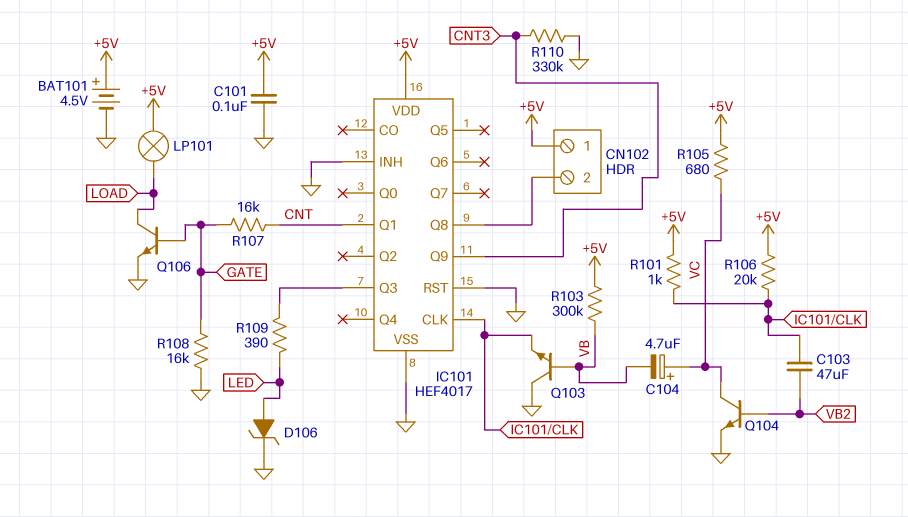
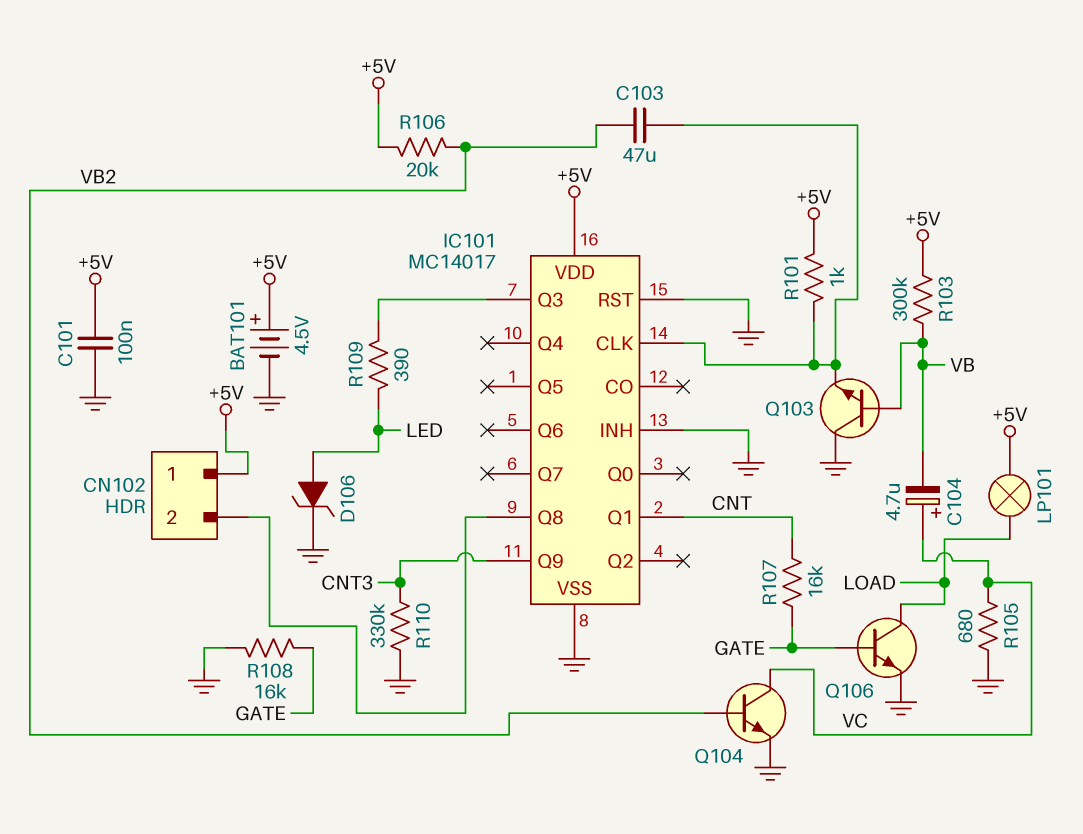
IC101: HEF4017 -> MC14017
R105: 680 (+5V, VC) -> 680 (GND, VC)
R106: 20k (+5V, IC101/CLK) -> 20k (+5V, VB2)

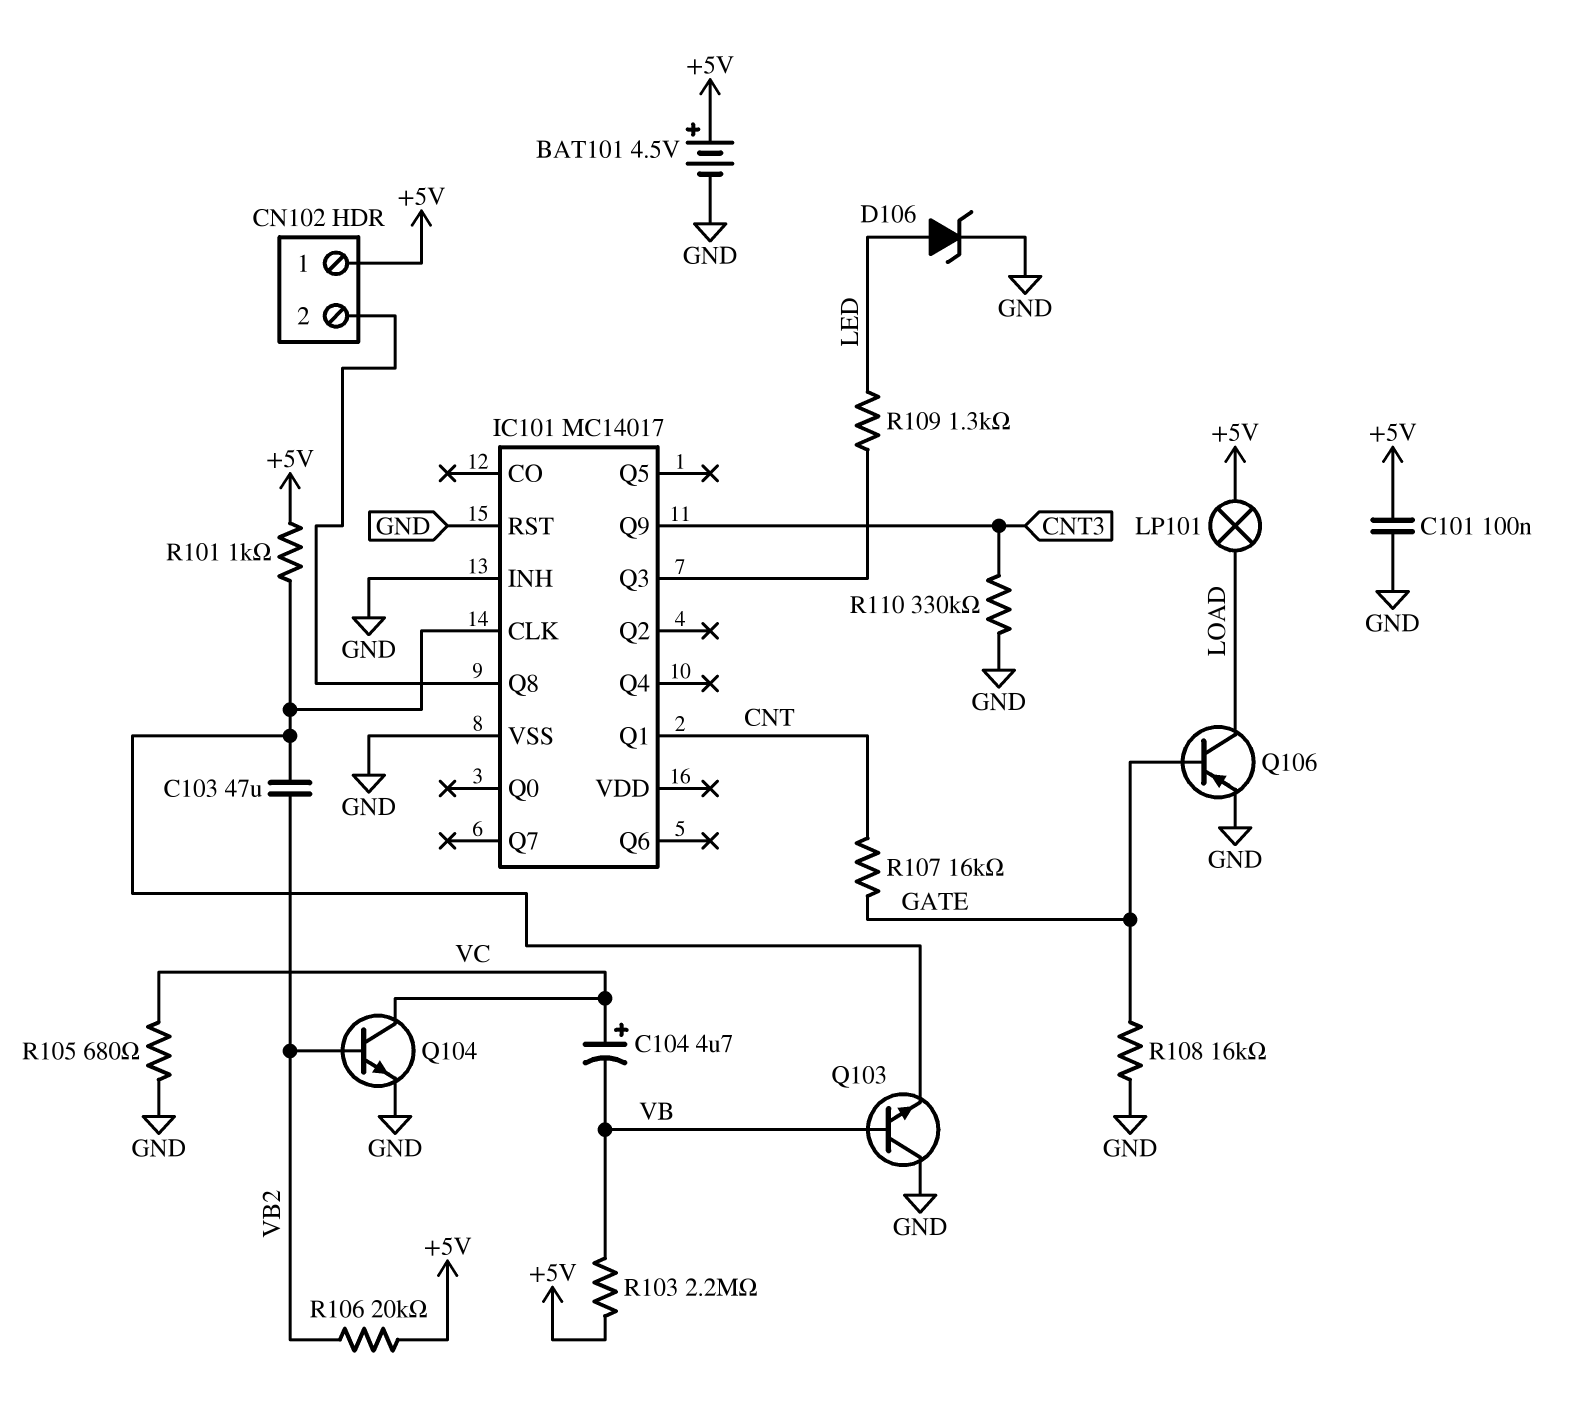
IC101 pin VDD: +5V -> none
Q106: NPN (B GATE, C LOAD, E GND) -> PNP (B GATE, C LOAD, E GND)
R103: 300k (+5V, VB) -> 2.2M (+5V, VB)
R109: 390 (IC101/Q3, LED) -> 1.3k (IC101/Q3, LED)

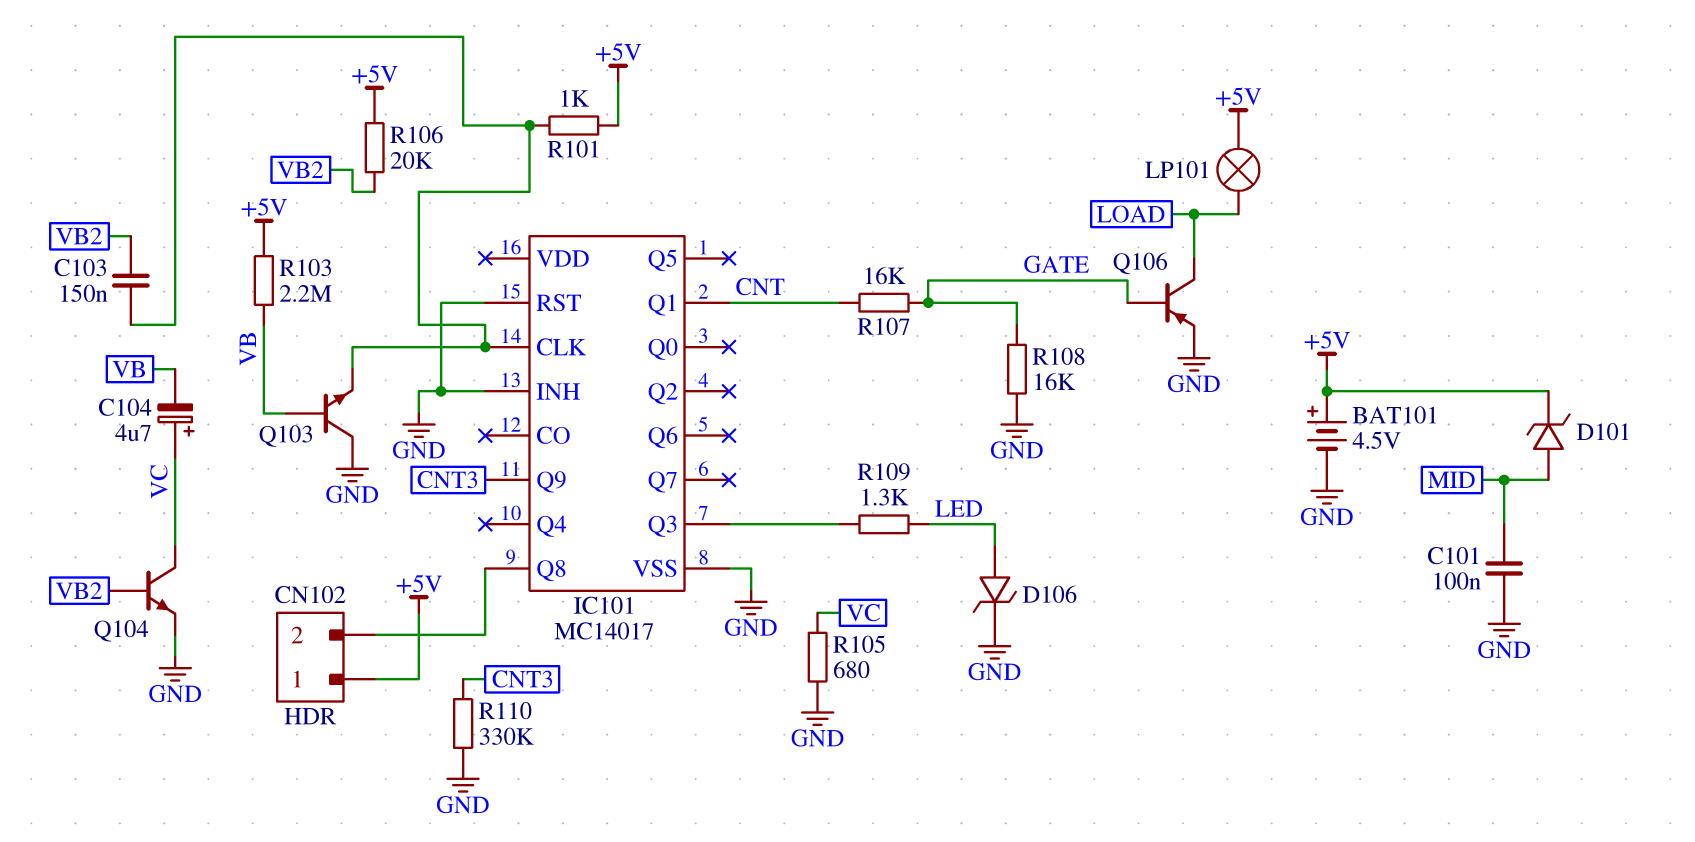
C101: 100nF (+5V, GND) -> 100nF (GND, MID)
C103: 47uF (IC101/CLK, VB2) -> 150nF (IC101/CLK, VB2)
D101: none -> zener (A MID, K +5V)

